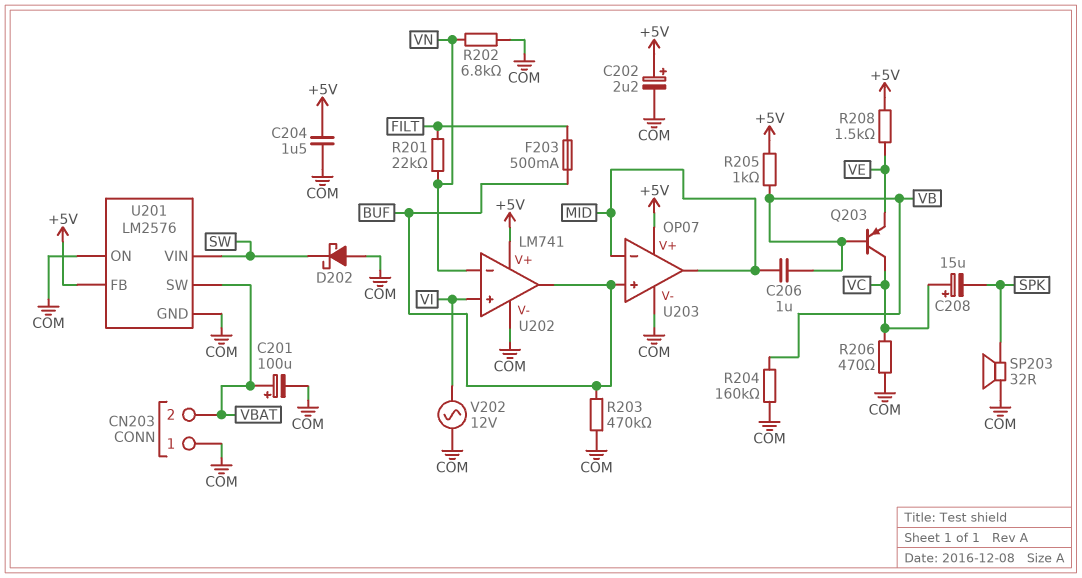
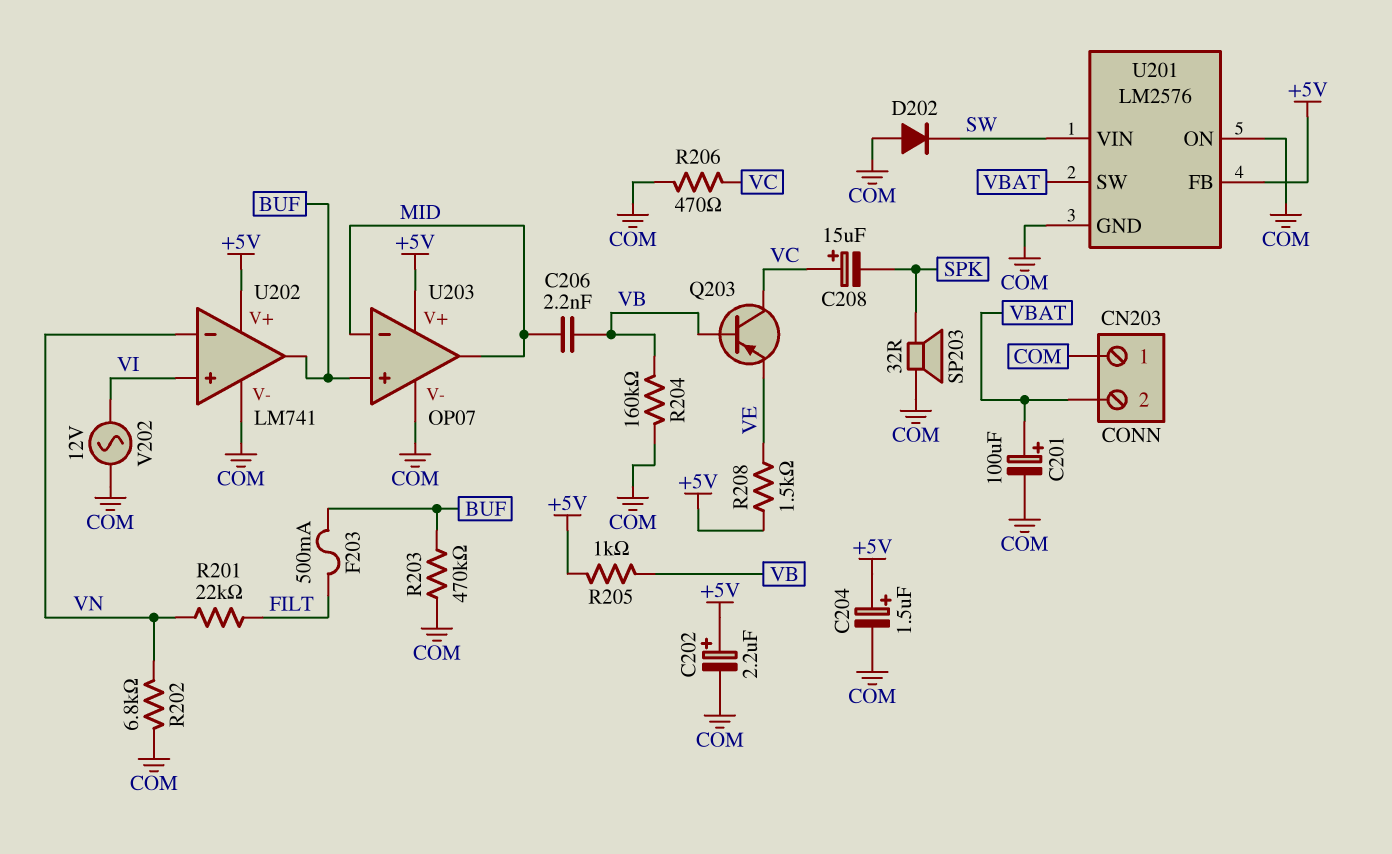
C204: 1.5uF (+5V, COM) -> 1.5uF (plus +5V, minus COM)
C206: 1uF (MID, VB) -> 2.2nF (MID, VB)
D202: schottky (A COM, K SW) -> diode (A COM, K SW)

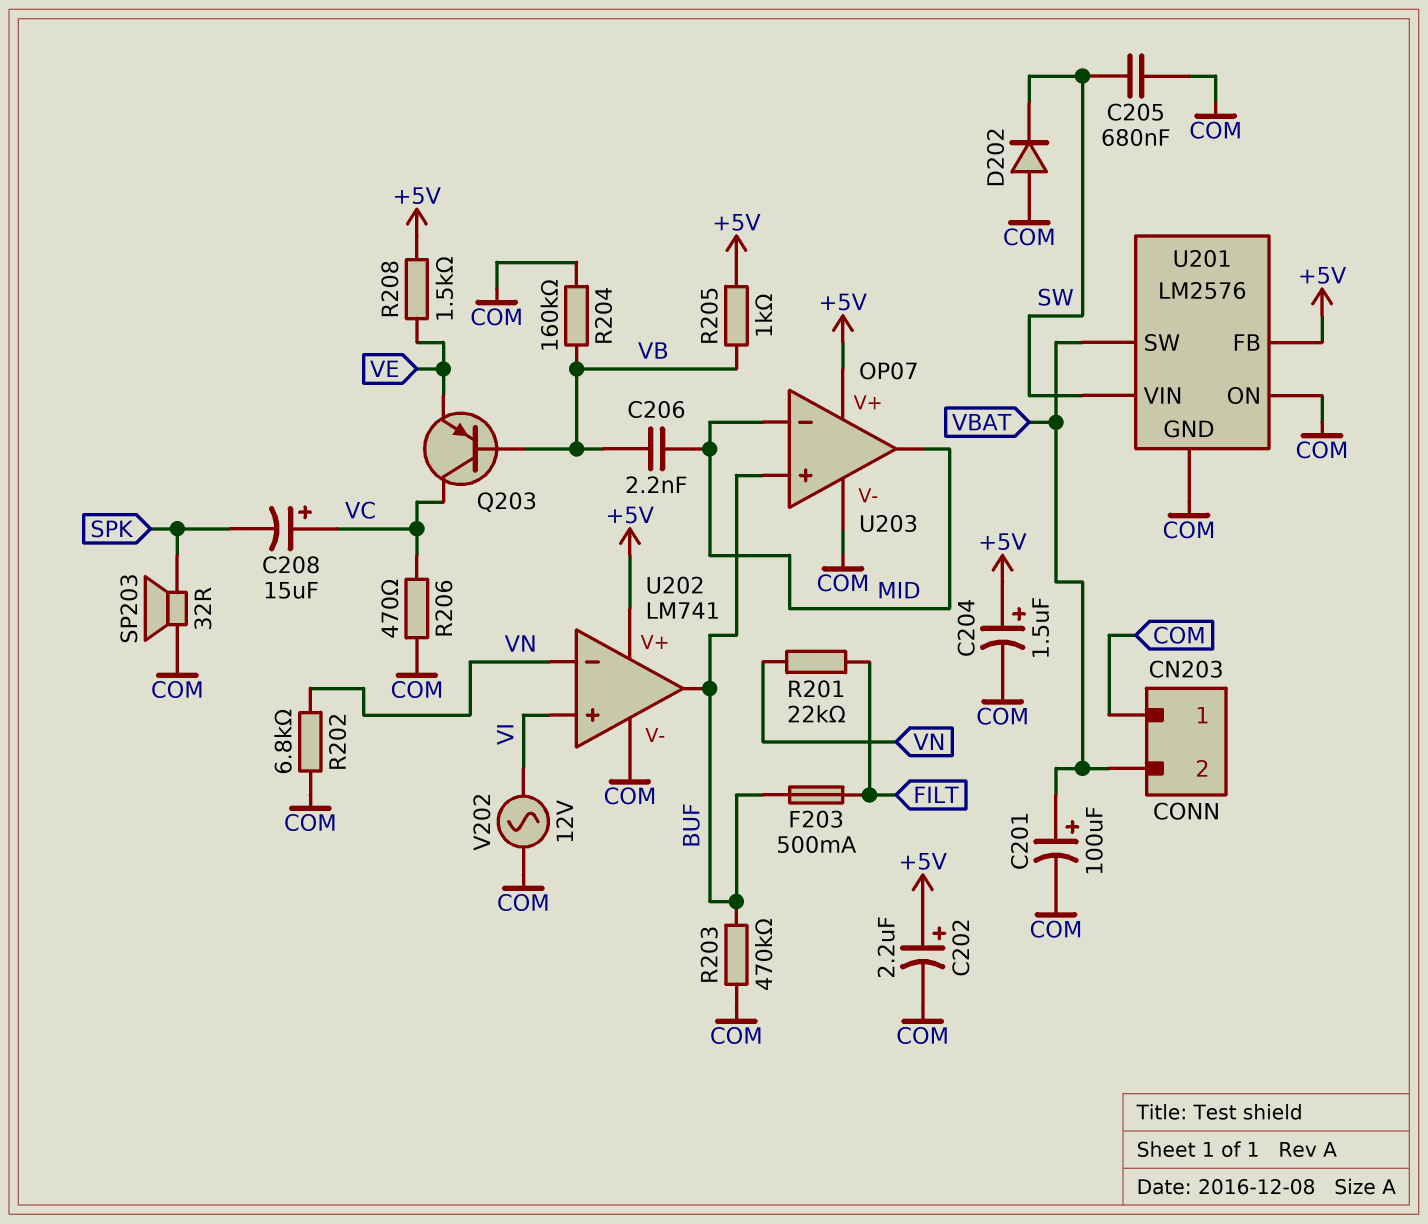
C205: none -> 680nF (COM, SW)

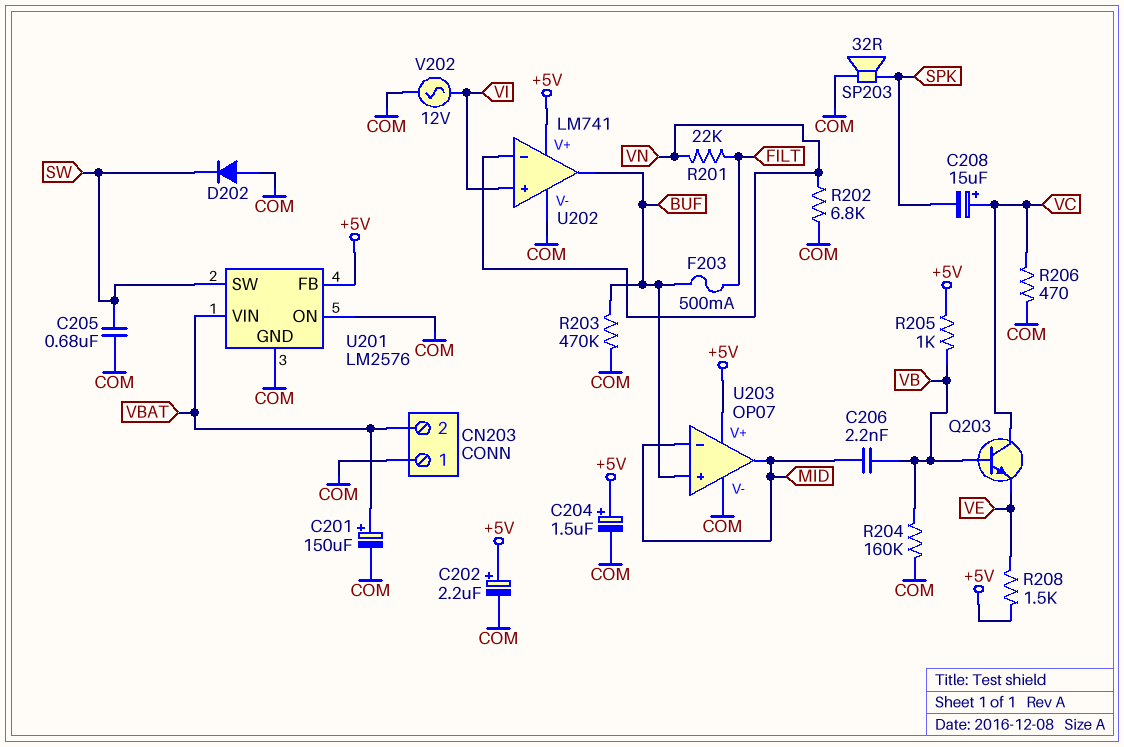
C201: 100uF (plus VBAT, minus COM) -> 150uF (plus VBAT, minus COM)
Q203: PNP (B VB, C VC, E VE) -> NPN (B VB, C VC, E VE)
U201 pin SW: VBAT -> SW
U201 pin VIN: SW -> VBAT

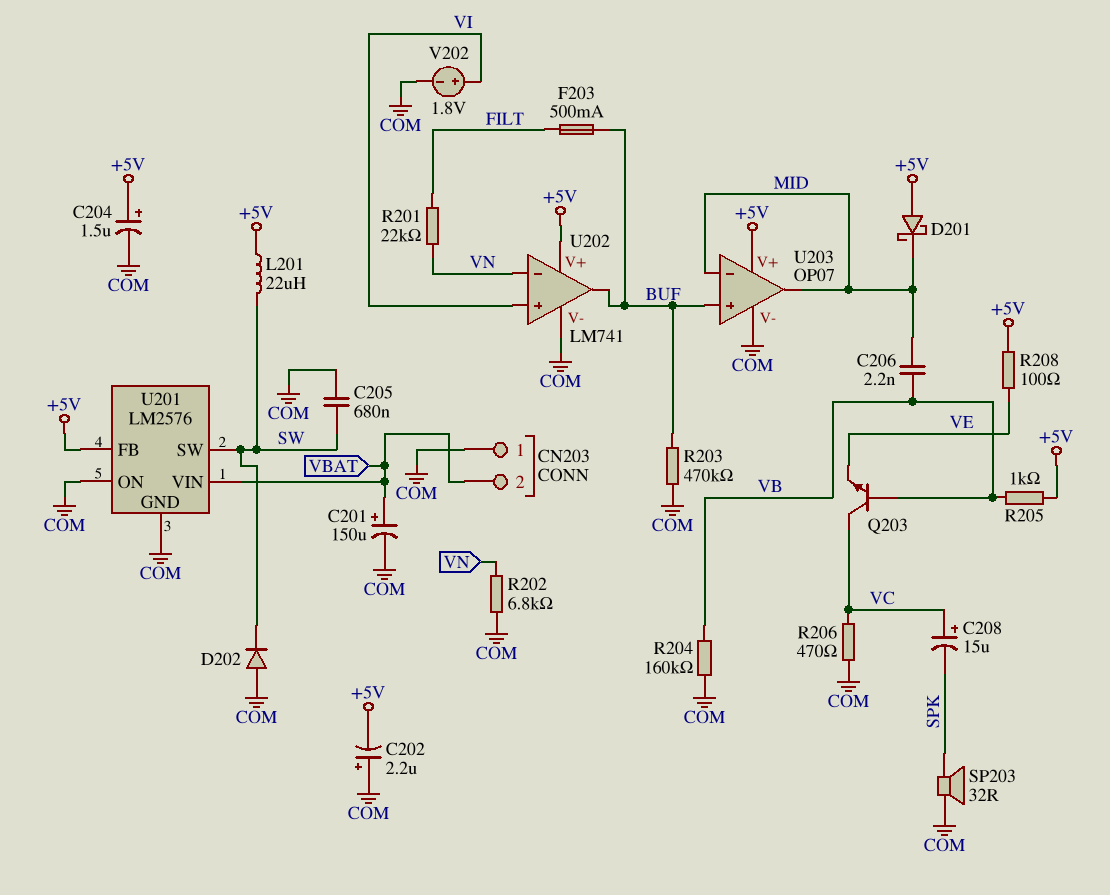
C202: 2.2uF (plus +5V, minus COM) -> 2.2uF (plus COM, minus +5V)
D201: none -> schottky (A +5V, K MID)
L201: none -> 22uH (+5V, SW)
R208: 1.5k (+5V, VE) -> 100 (+5V, VE)
V202: AC 12V (COM, VI) -> 1.8V (plus VI, minus COM)

